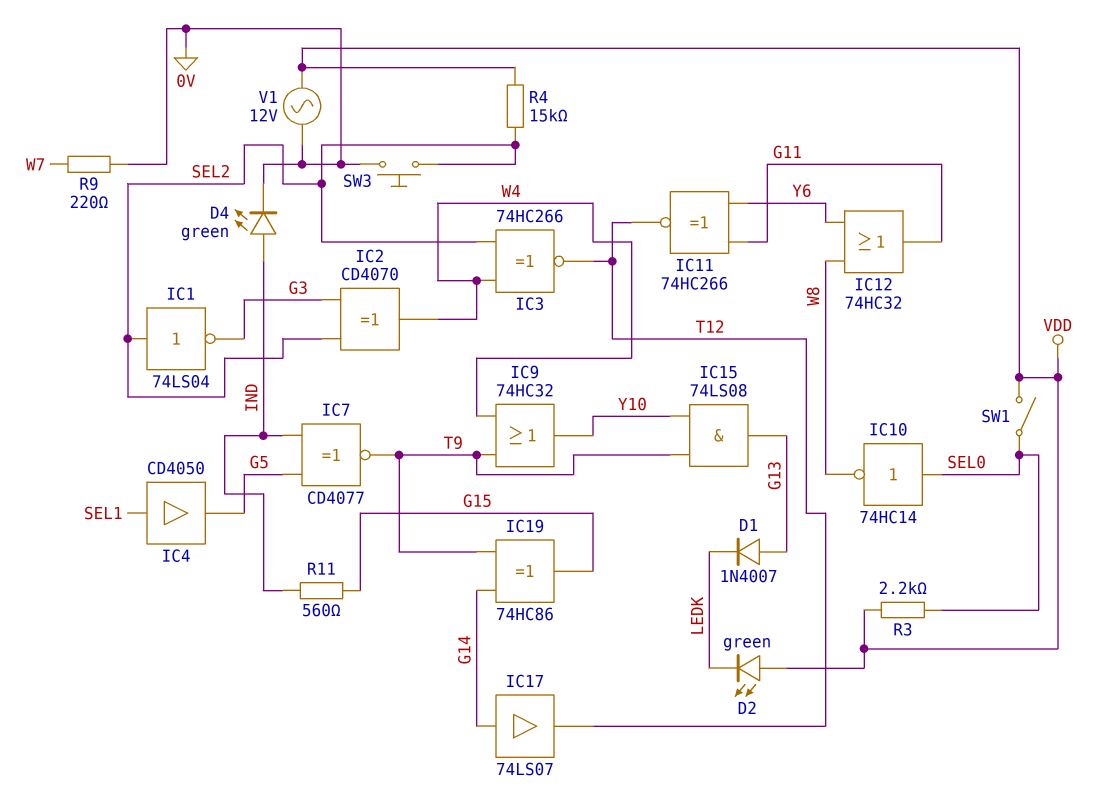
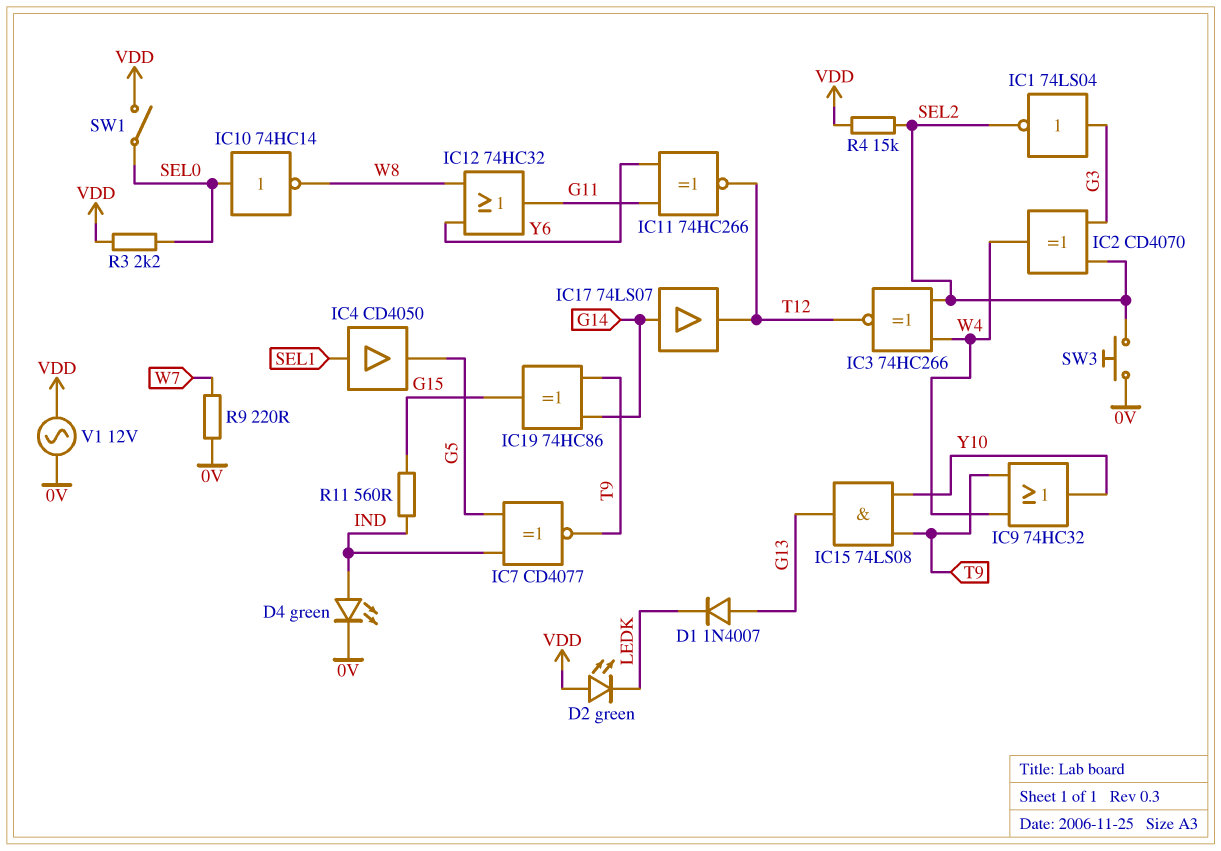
IC1: NOT 74LS04 (in SEL2, out G3) -> NOT 74LS04 (in G3, out SEL2)

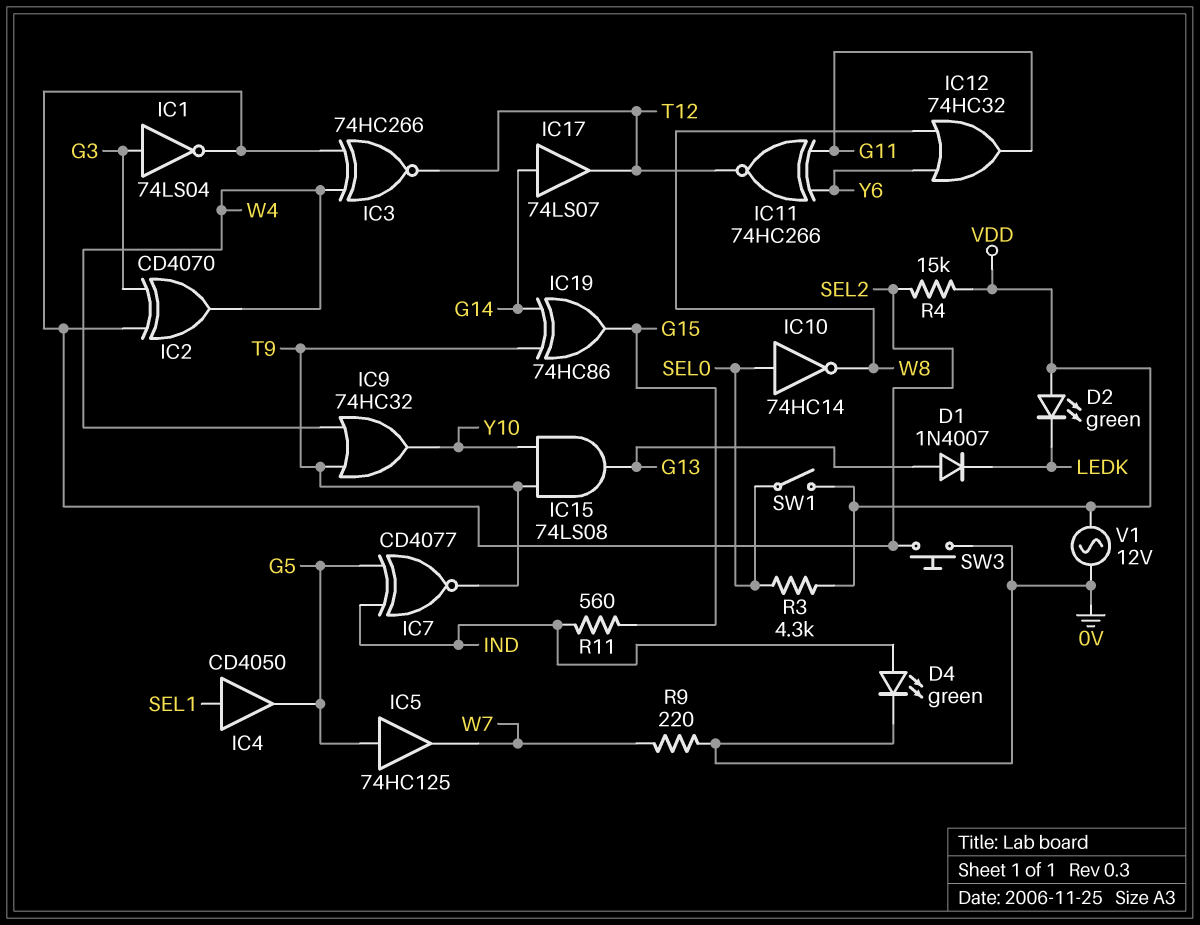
IC5: none -> buffer 74HC125 (in G5, out W7)
R3: 2.2k (SEL0, VDD) -> 4.3k (SEL0, VDD)

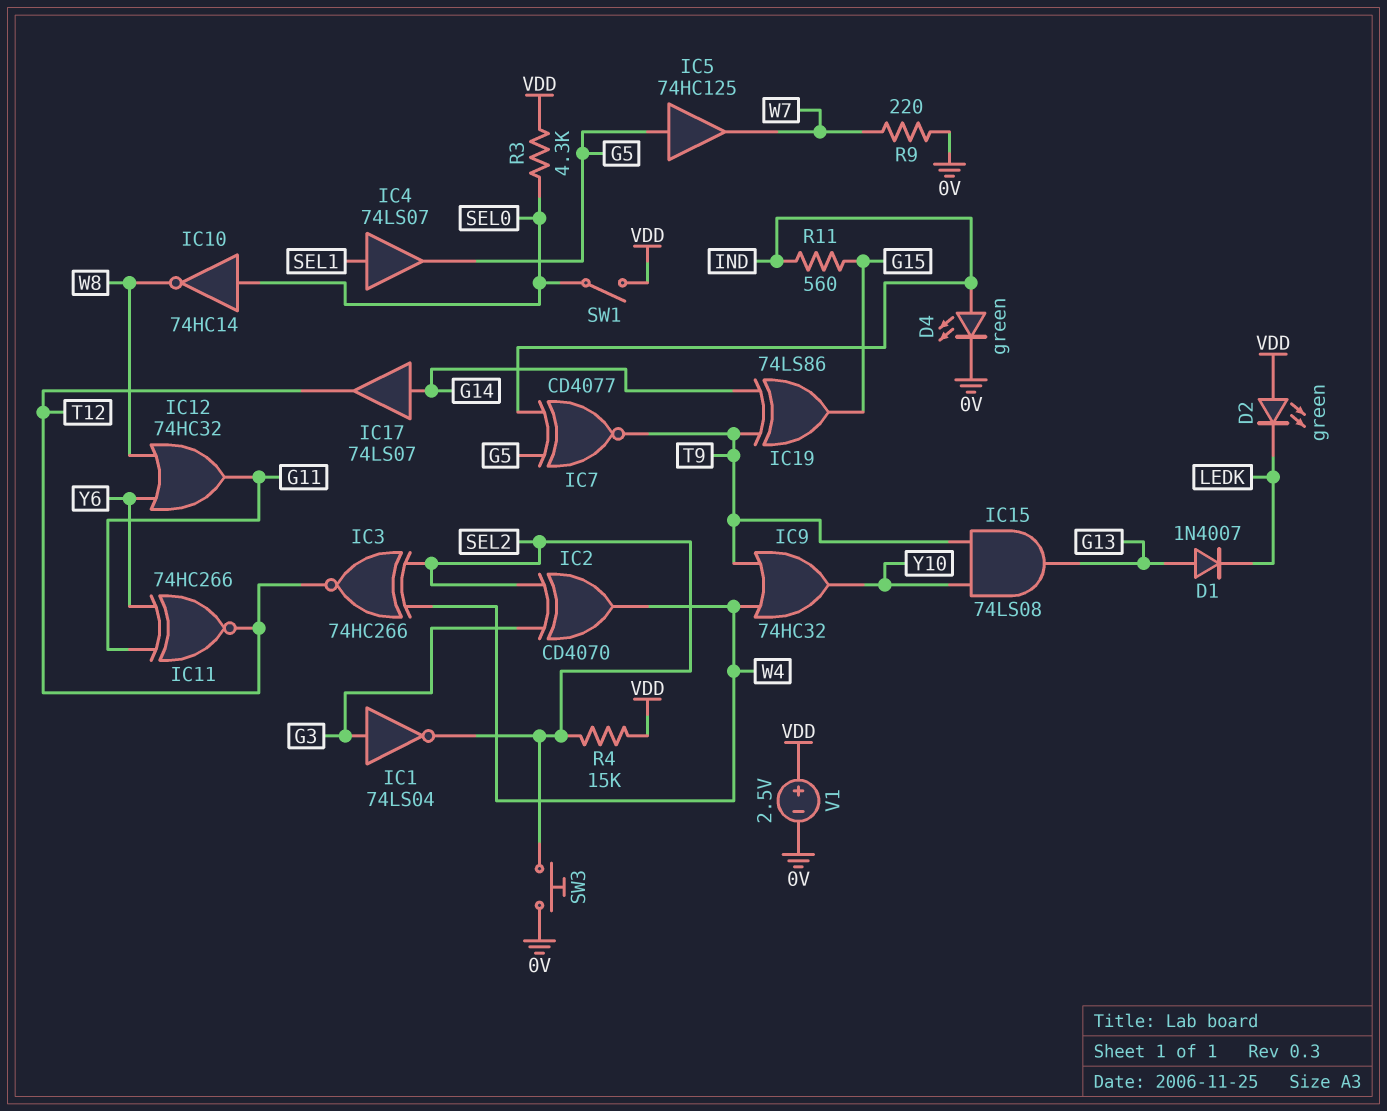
IC4: buffer CD4050 (in SEL1, out G5) -> buffer 74LS07 (in SEL1, out G5)
IC19: XOR 74HC86 (in G14, in T9, out G15) -> XOR 74LS86 (in G14, in T9, out G15)
V1: AC 12V (0V, VDD) -> 2.5V (plus VDD, minus 0V)

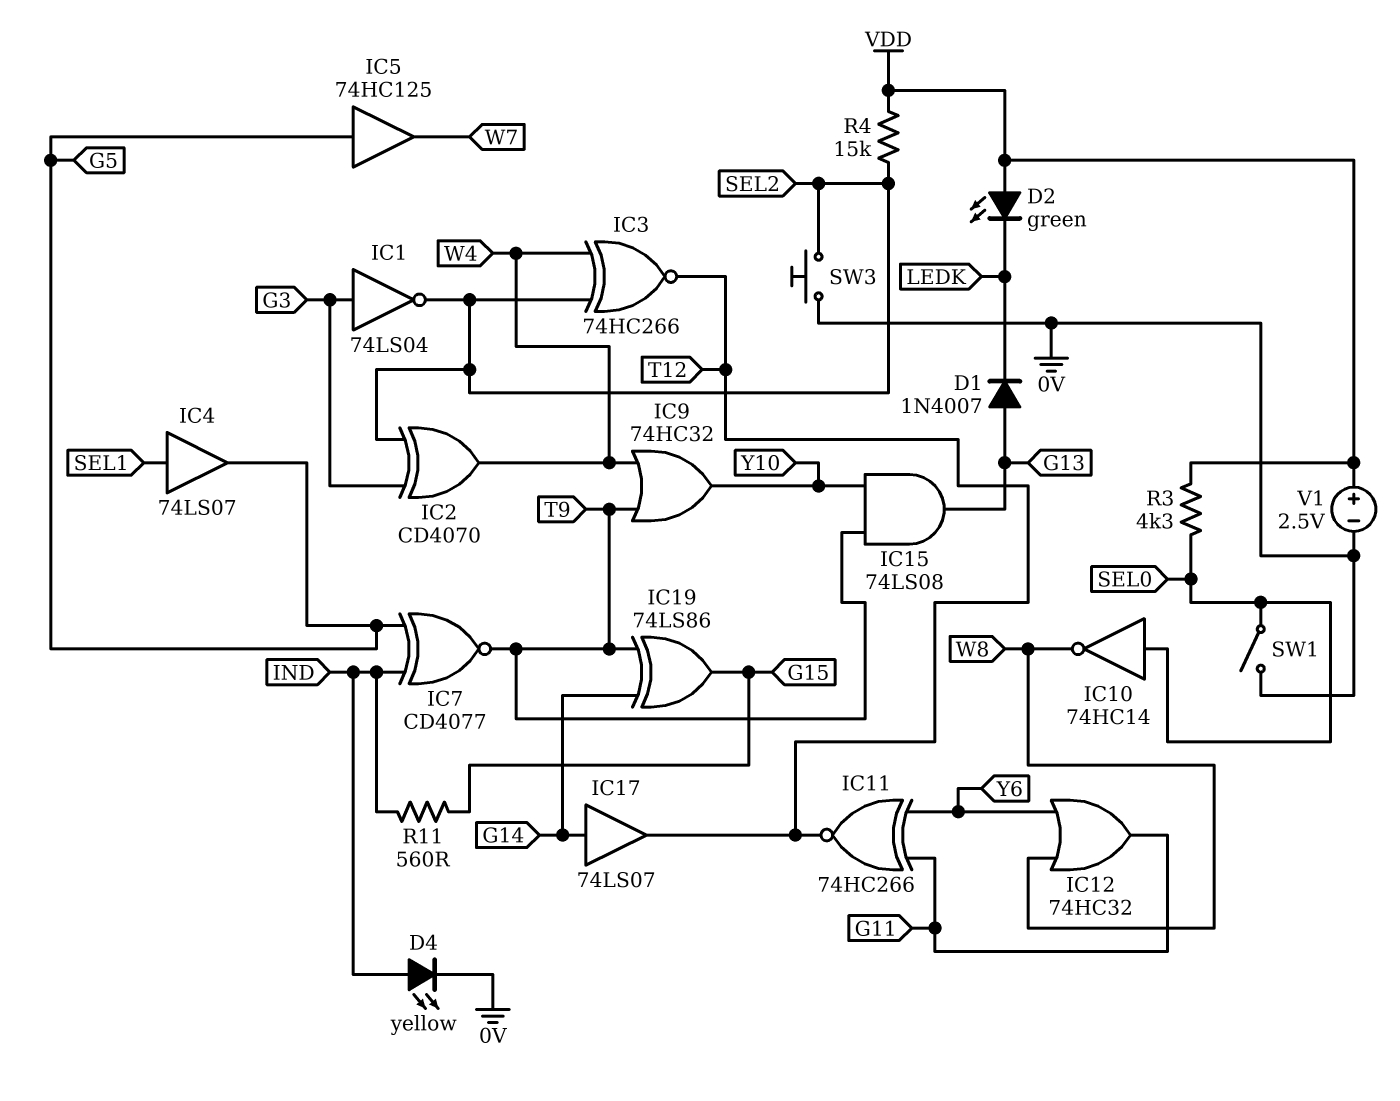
D4: LED green (A IND, K 0V) -> LED yellow (A IND, K 0V)
R9: 220 (0V, W7) -> none
SW1: switch (SEL0, VDD) -> switch (0V, SEL0)

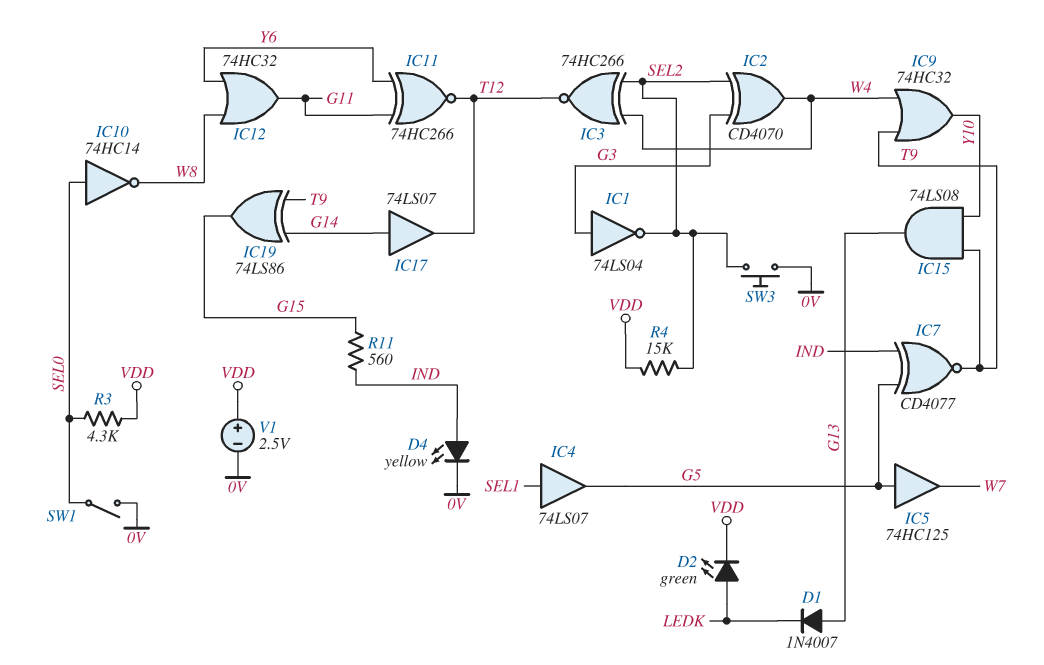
D2: LED green (A VDD, K LEDK) -> LED green (A LEDK, K VDD)

